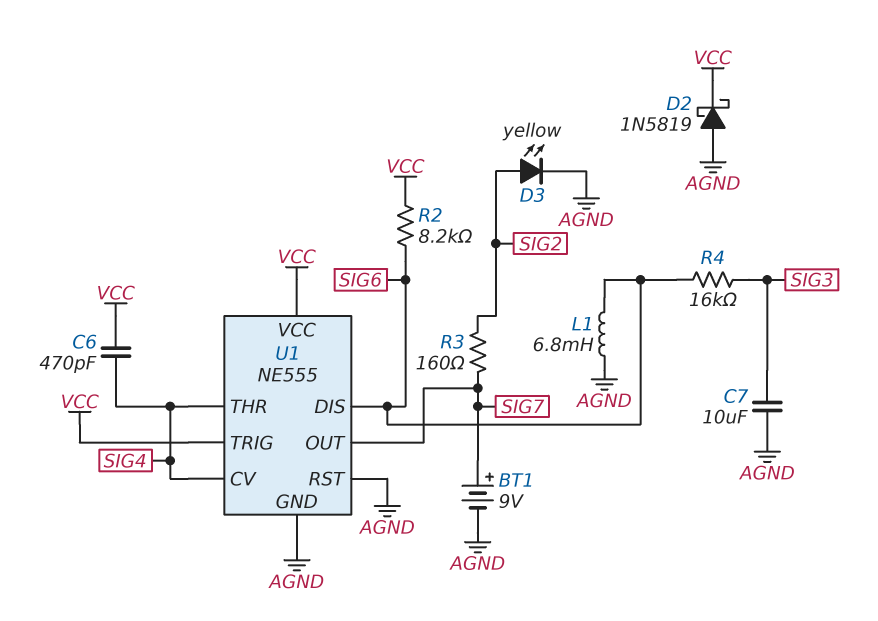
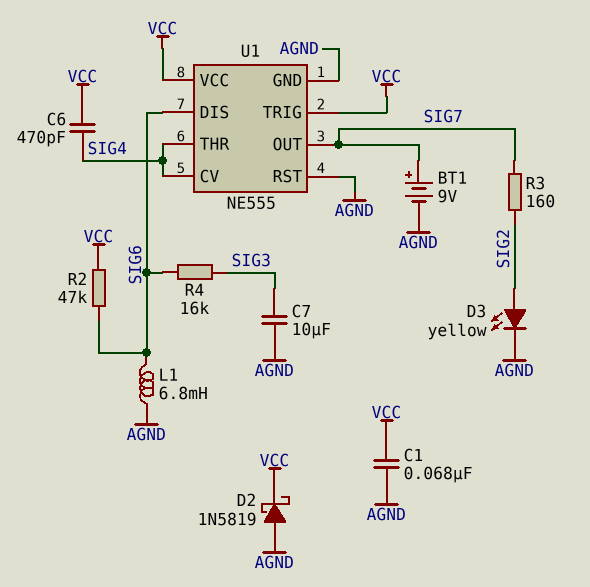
C1: none -> 68nF (AGND, VCC)
R2: 8.2k (SIG6, VCC) -> 47k (SIG6, VCC)

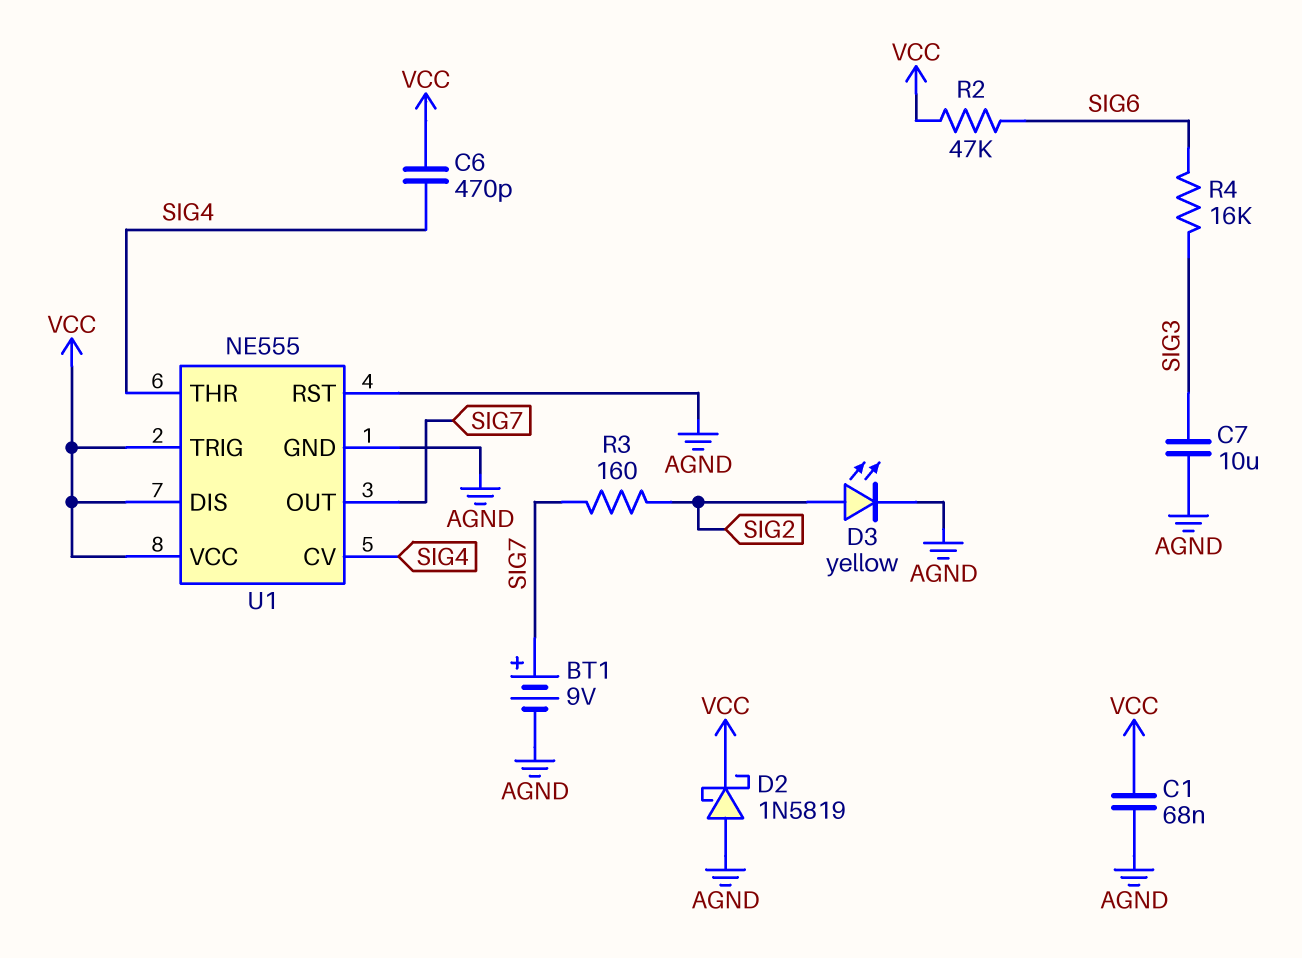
L1: 6.8mH (AGND, SIG6) -> none
U1 pin DIS: SIG6 -> VCC

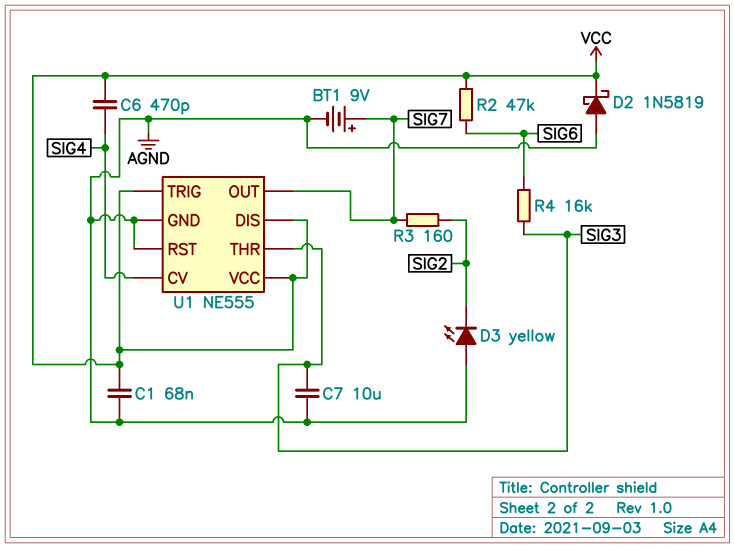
D3: LED yellow (A SIG2, K AGND) -> LED yellow (A AGND, K SIG2)
U1 pin THR: SIG4 -> SIG3

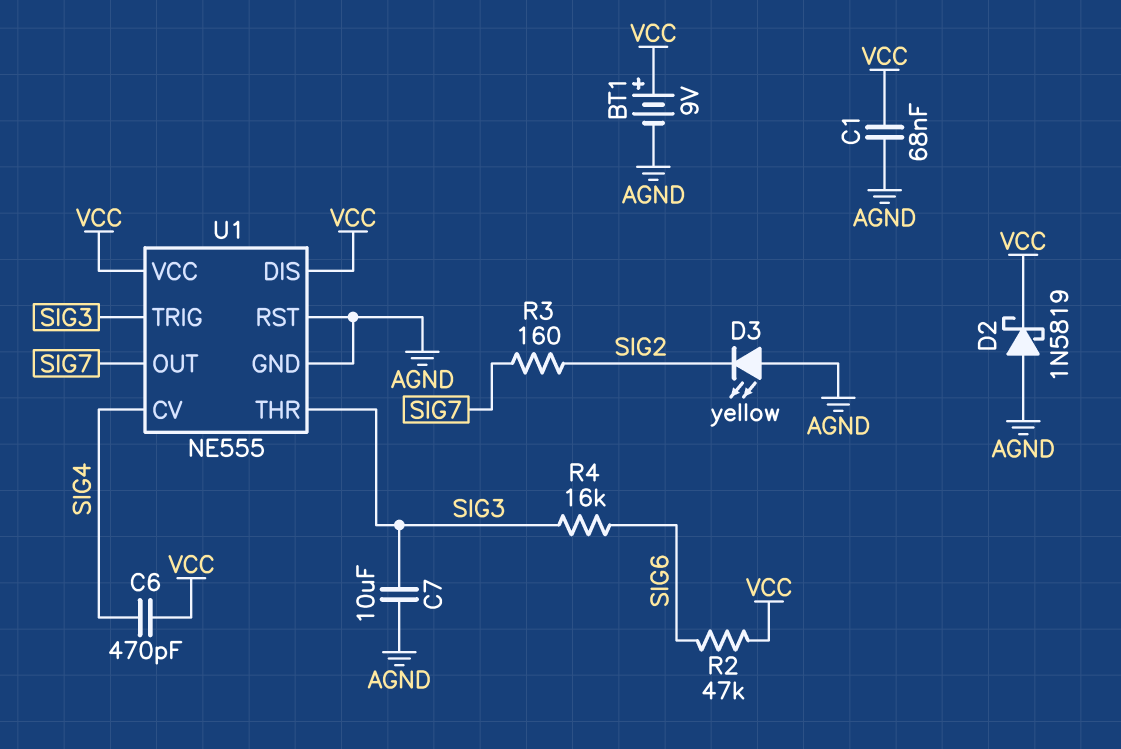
BT1: 9V (plus SIG7, minus AGND) -> 9V (plus VCC, minus AGND)
U1 pin TRIG: VCC -> SIG3

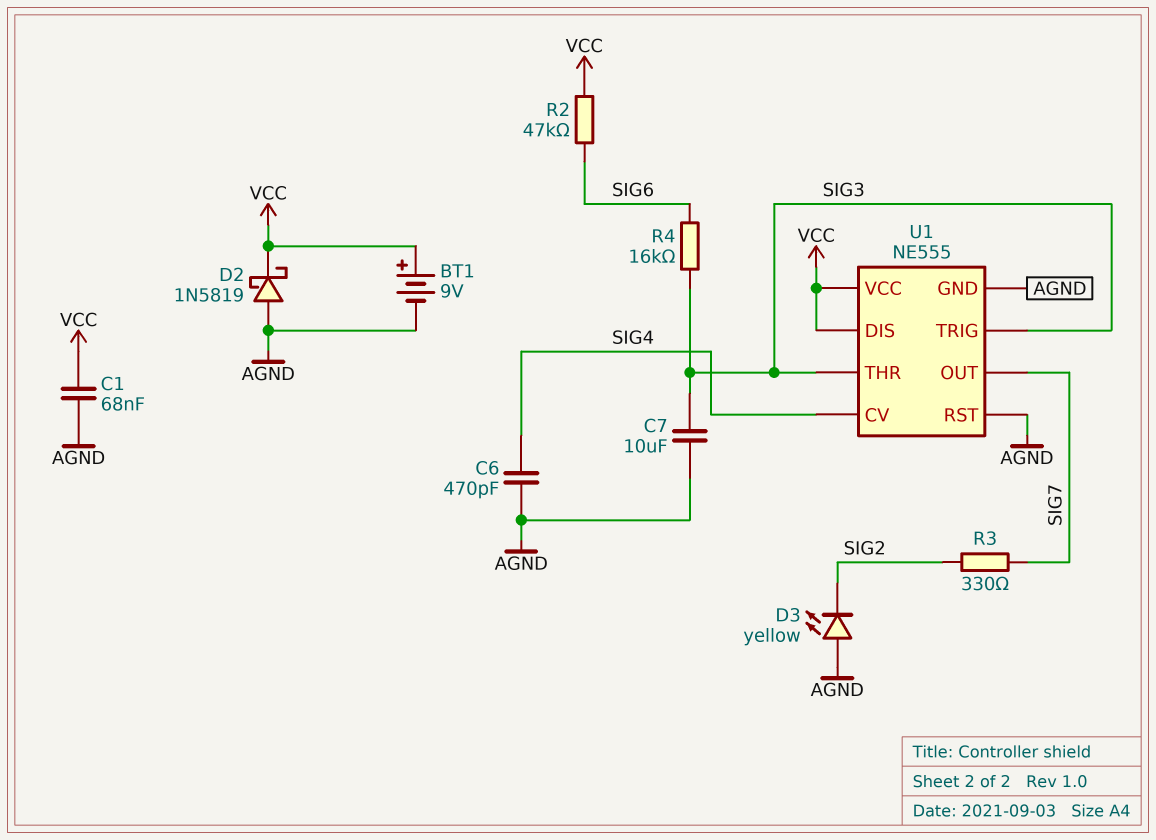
C6: 470pF (SIG4, VCC) -> 470pF (AGND, SIG4)
R3: 160 (SIG2, SIG7) -> 330 (SIG2, SIG7)

